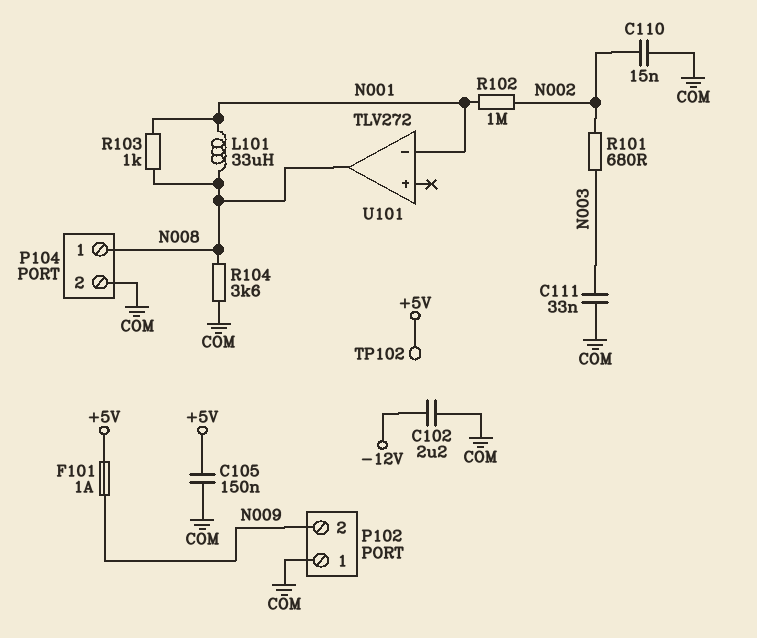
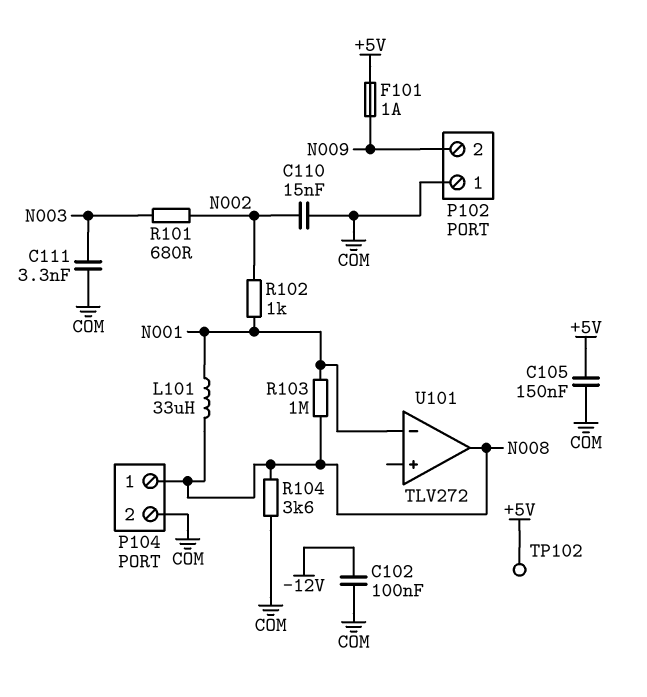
C102: 2.2uF (-12V, COM) -> 100nF (-12V, COM)
C111: 33nF (COM, N003) -> 3.3nF (COM, N003)
R102: 1M (N001, N002) -> 1k (N001, N002)
R103: 1k (N001, N008) -> 1M (N001, N008)

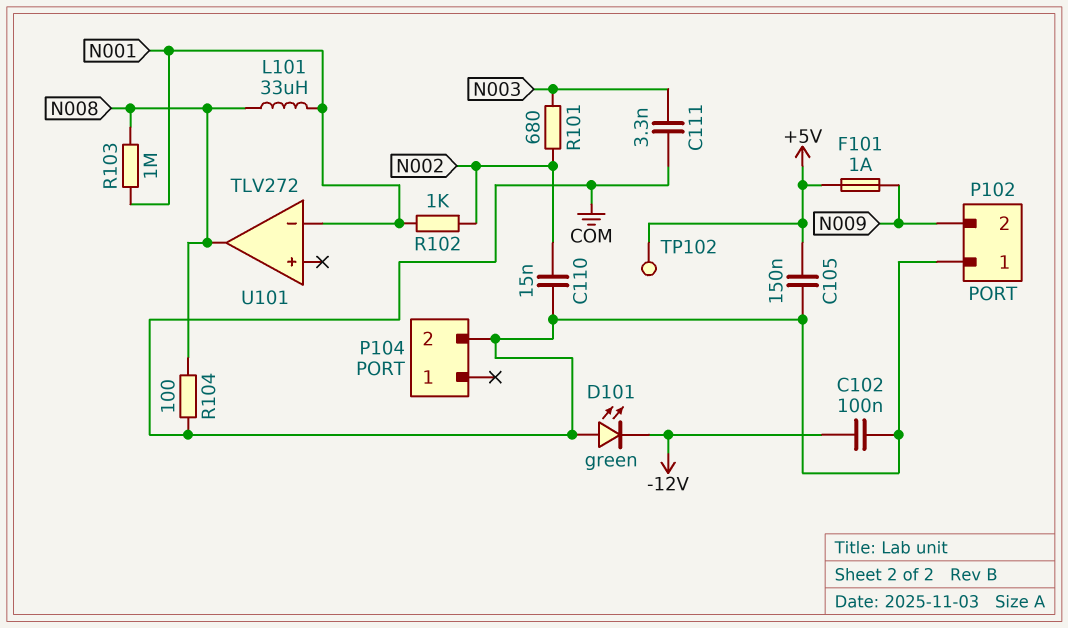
D101: none -> LED green (A COM, K -12V)
P104 pin 1: N008 -> none
R104: 3.6k (COM, N008) -> 100 (COM, N008)

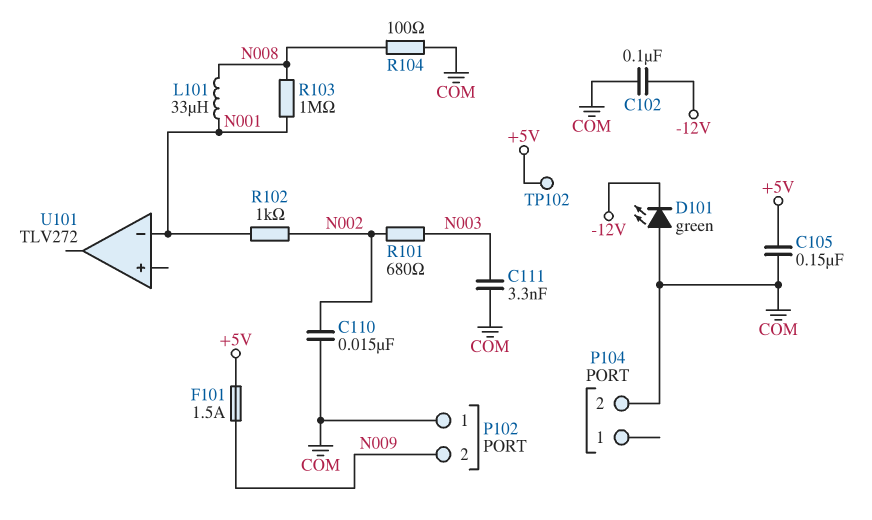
F101: 1A (+5V, N009) -> 1.5A (+5V, N009)
U101 pin out: N008 -> none

